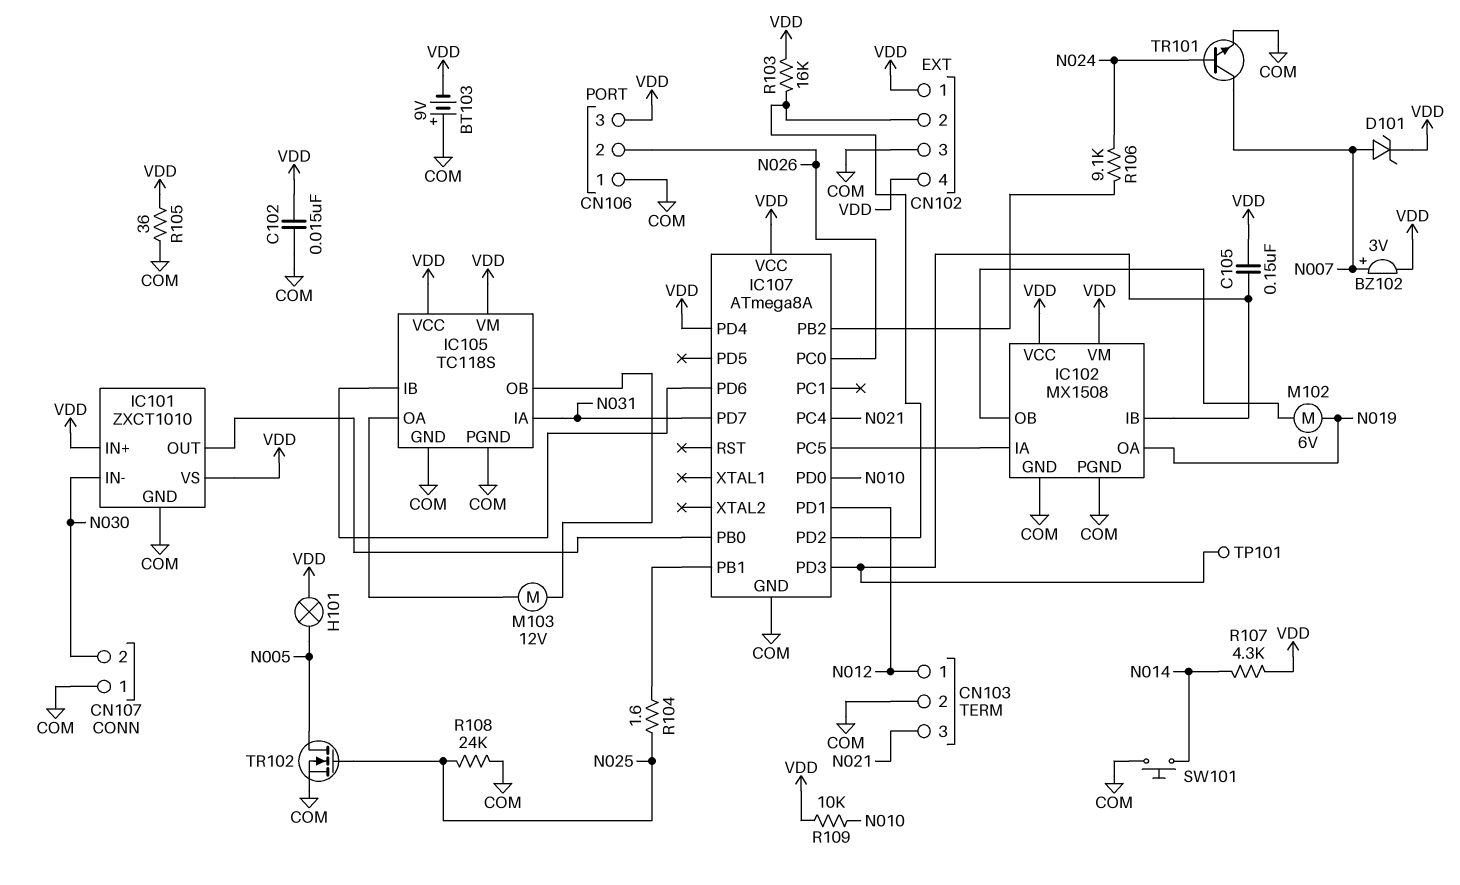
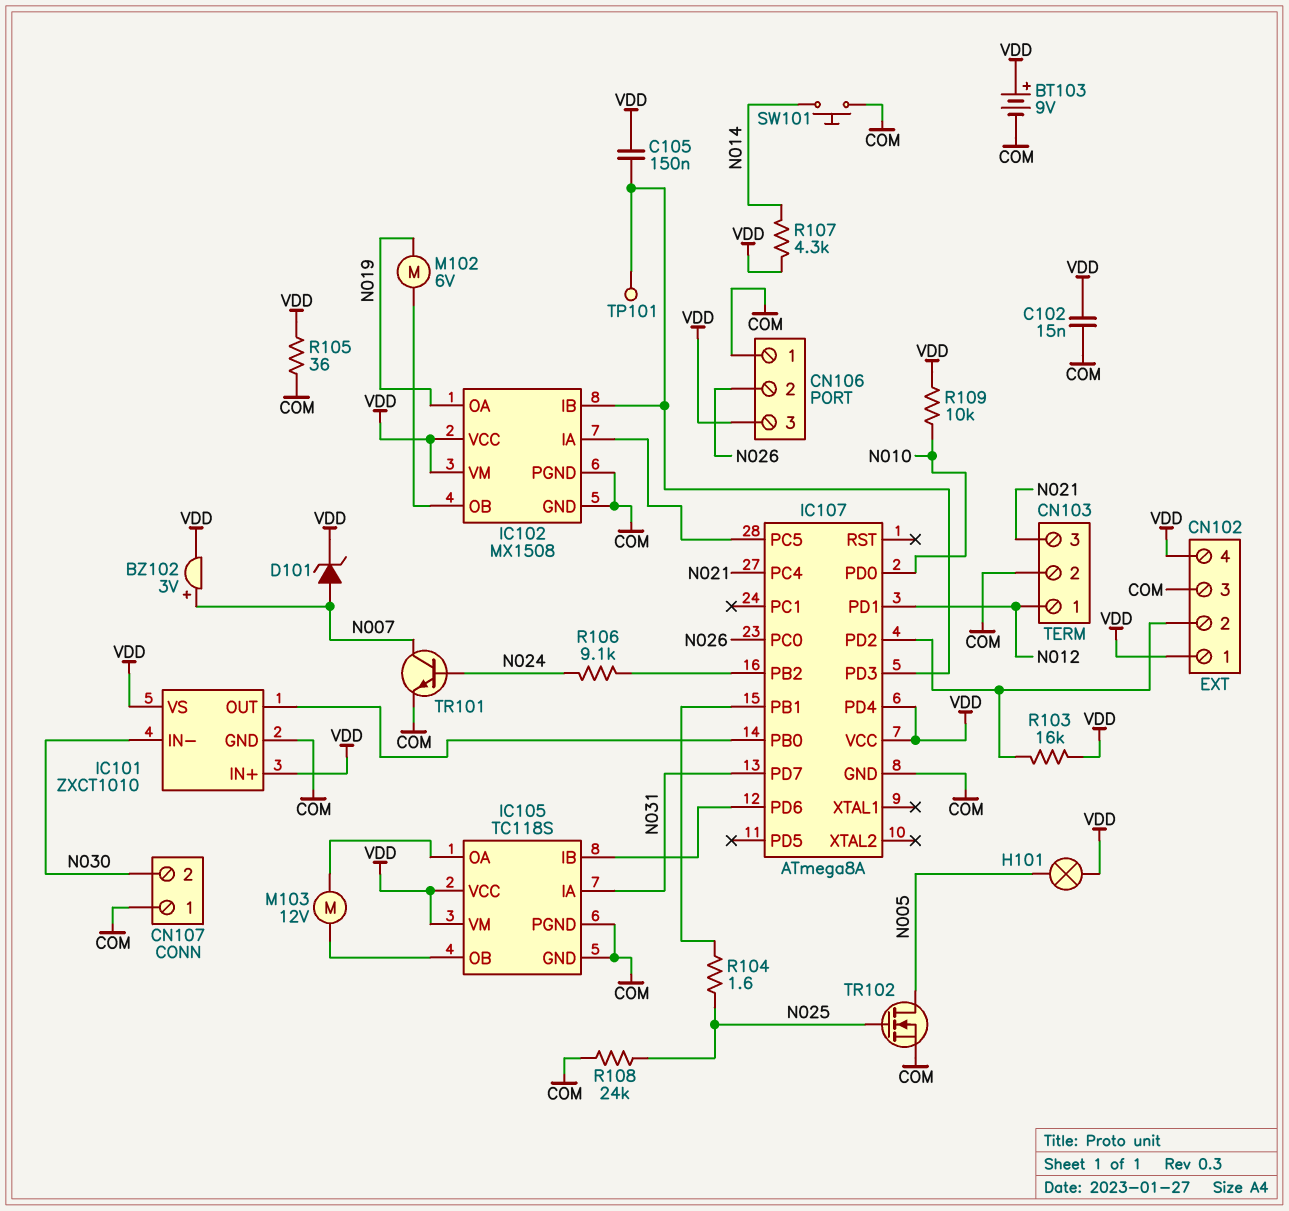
BT103: 9V (plus COM, minus VDD) -> 9V (plus VDD, minus COM)

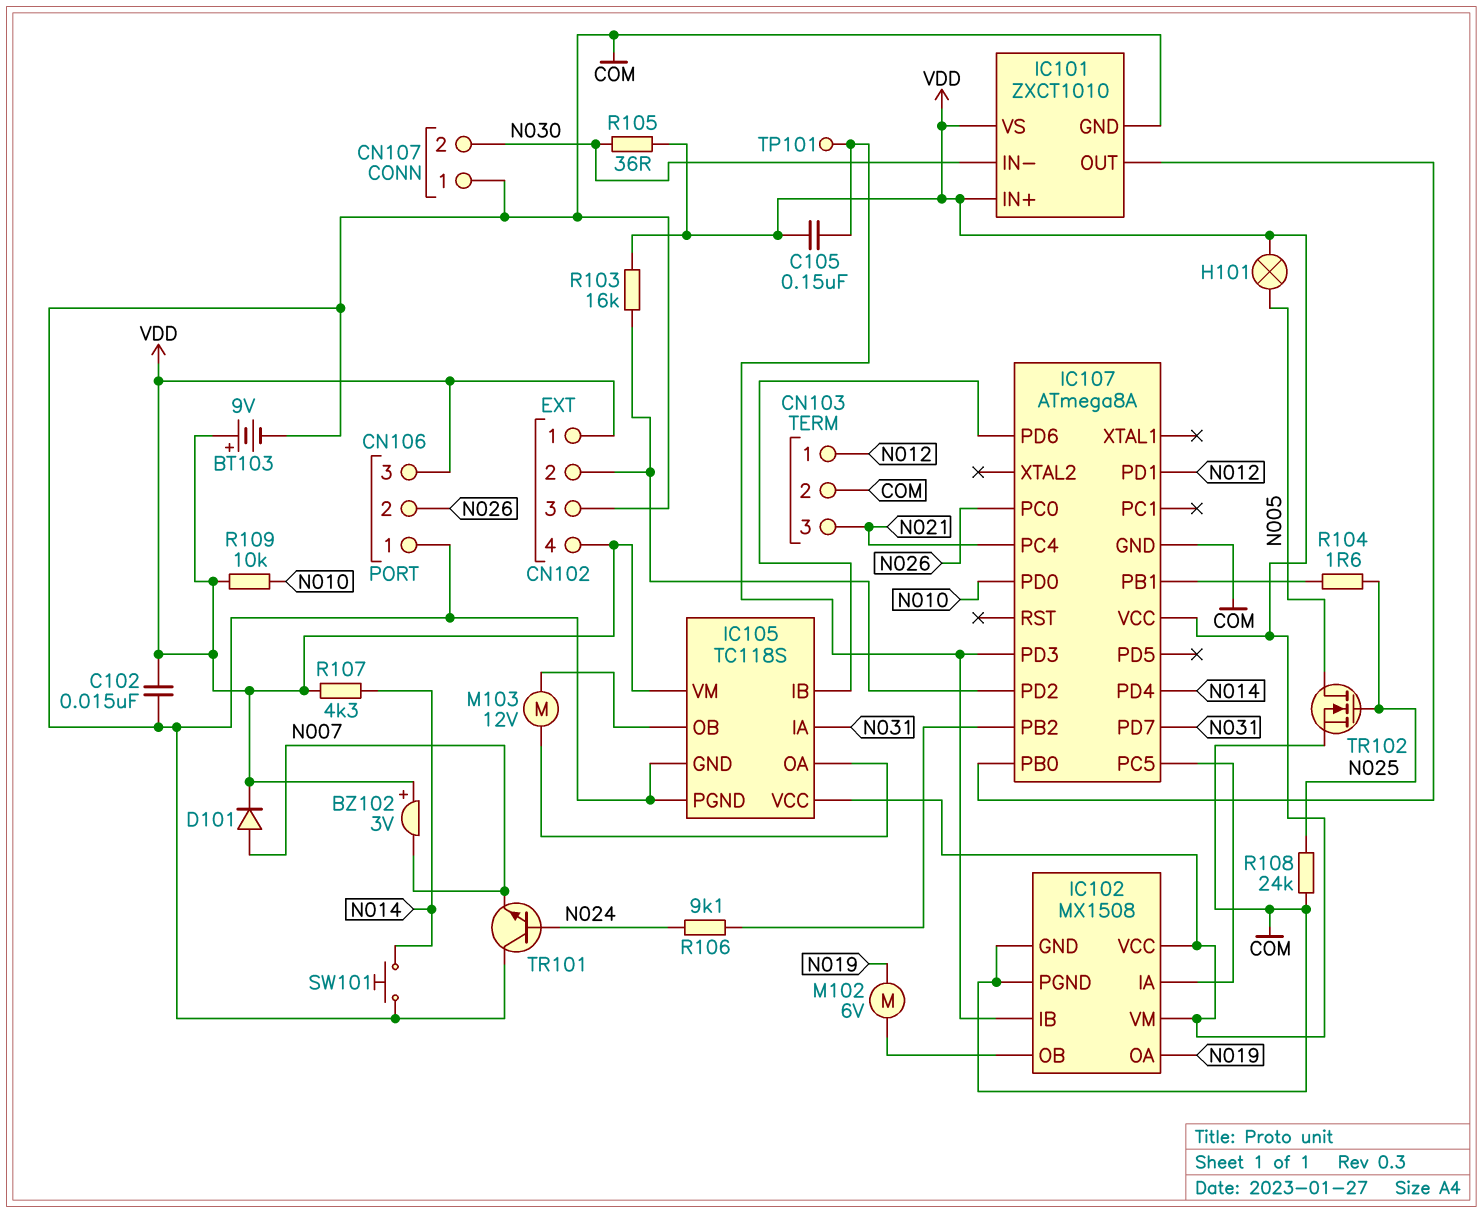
BZ102: buzzer 3V (plus N007, minus VDD) -> buzzer 3V (plus VDD, minus N007)
D101: zener (A N007, K VDD) -> diode (A N007, K VDD)
IC107 pin PD4: VDD -> N014
R105: 36 (COM, VDD) -> 36 (N030, VDD)
TR101: NPN (B N024, C N007, E COM) -> NPN (B N024, C COM, E N007)

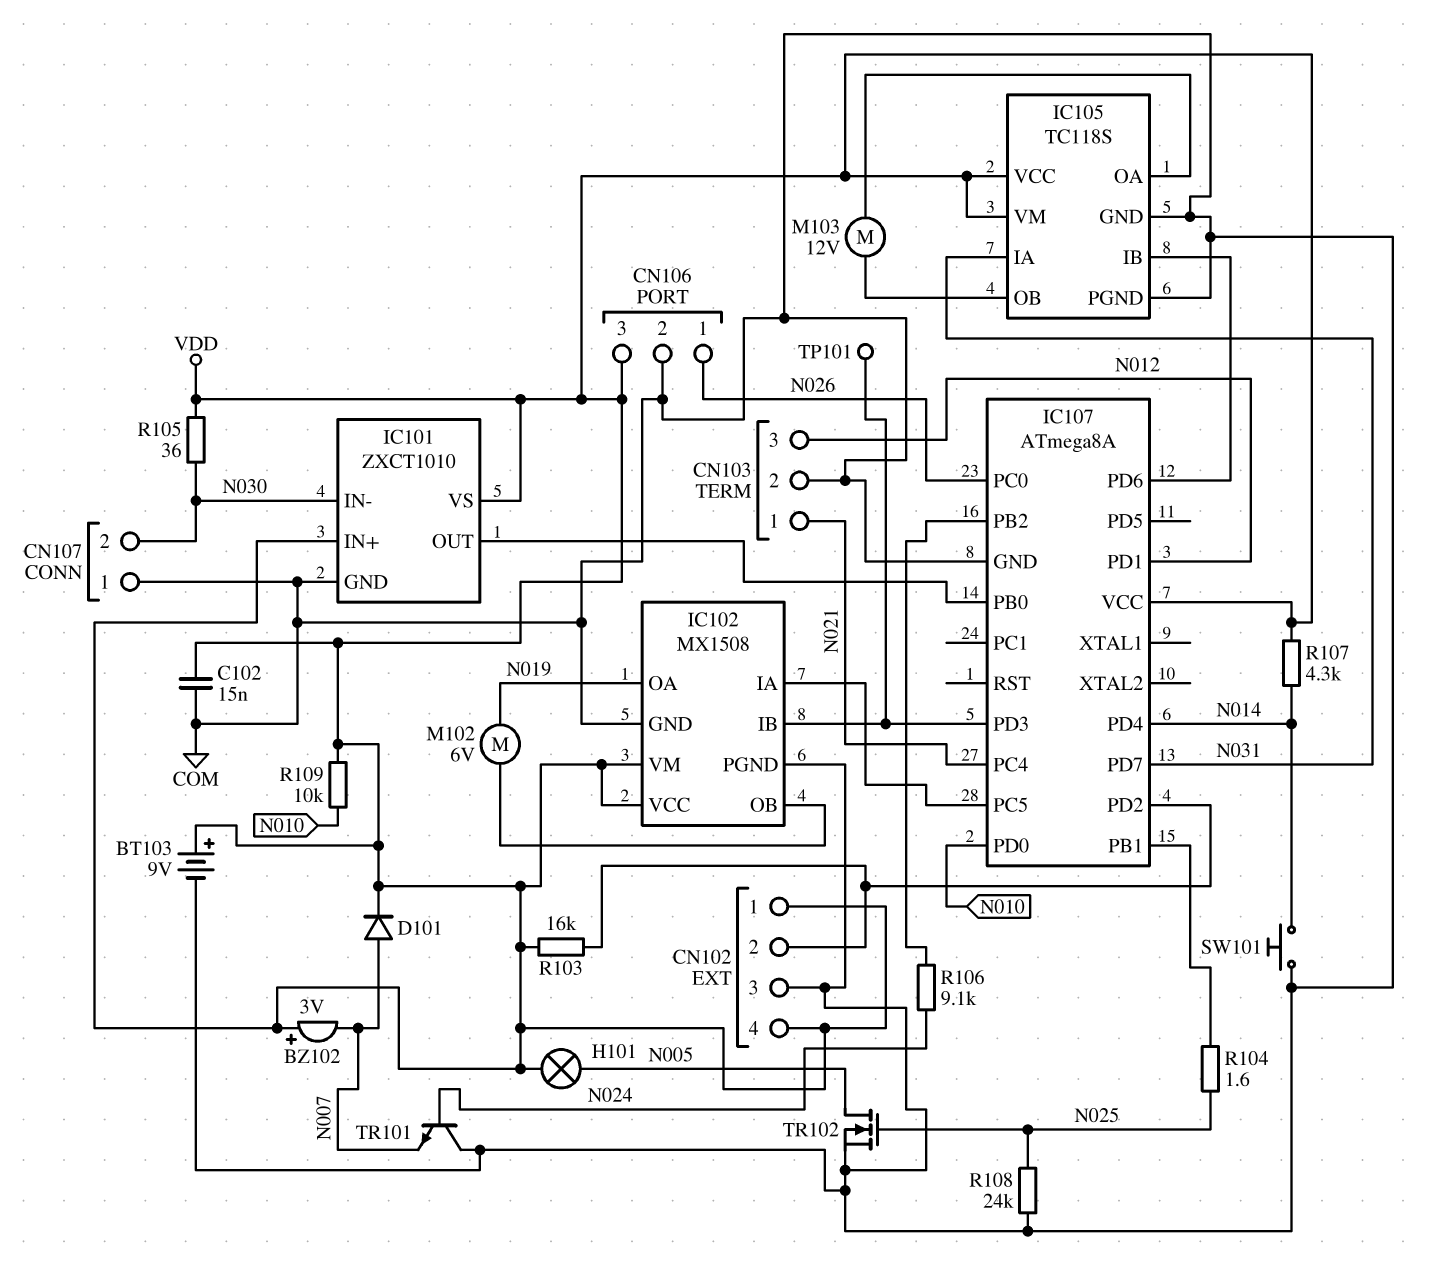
C105: 150nF (IC102/IB, VDD) -> none
CN103 pin 1: N012 -> N021
CN103 pin 3: N021 -> N012
CN106 pin 1: COM -> N026
CN106 pin 2: N026 -> COM

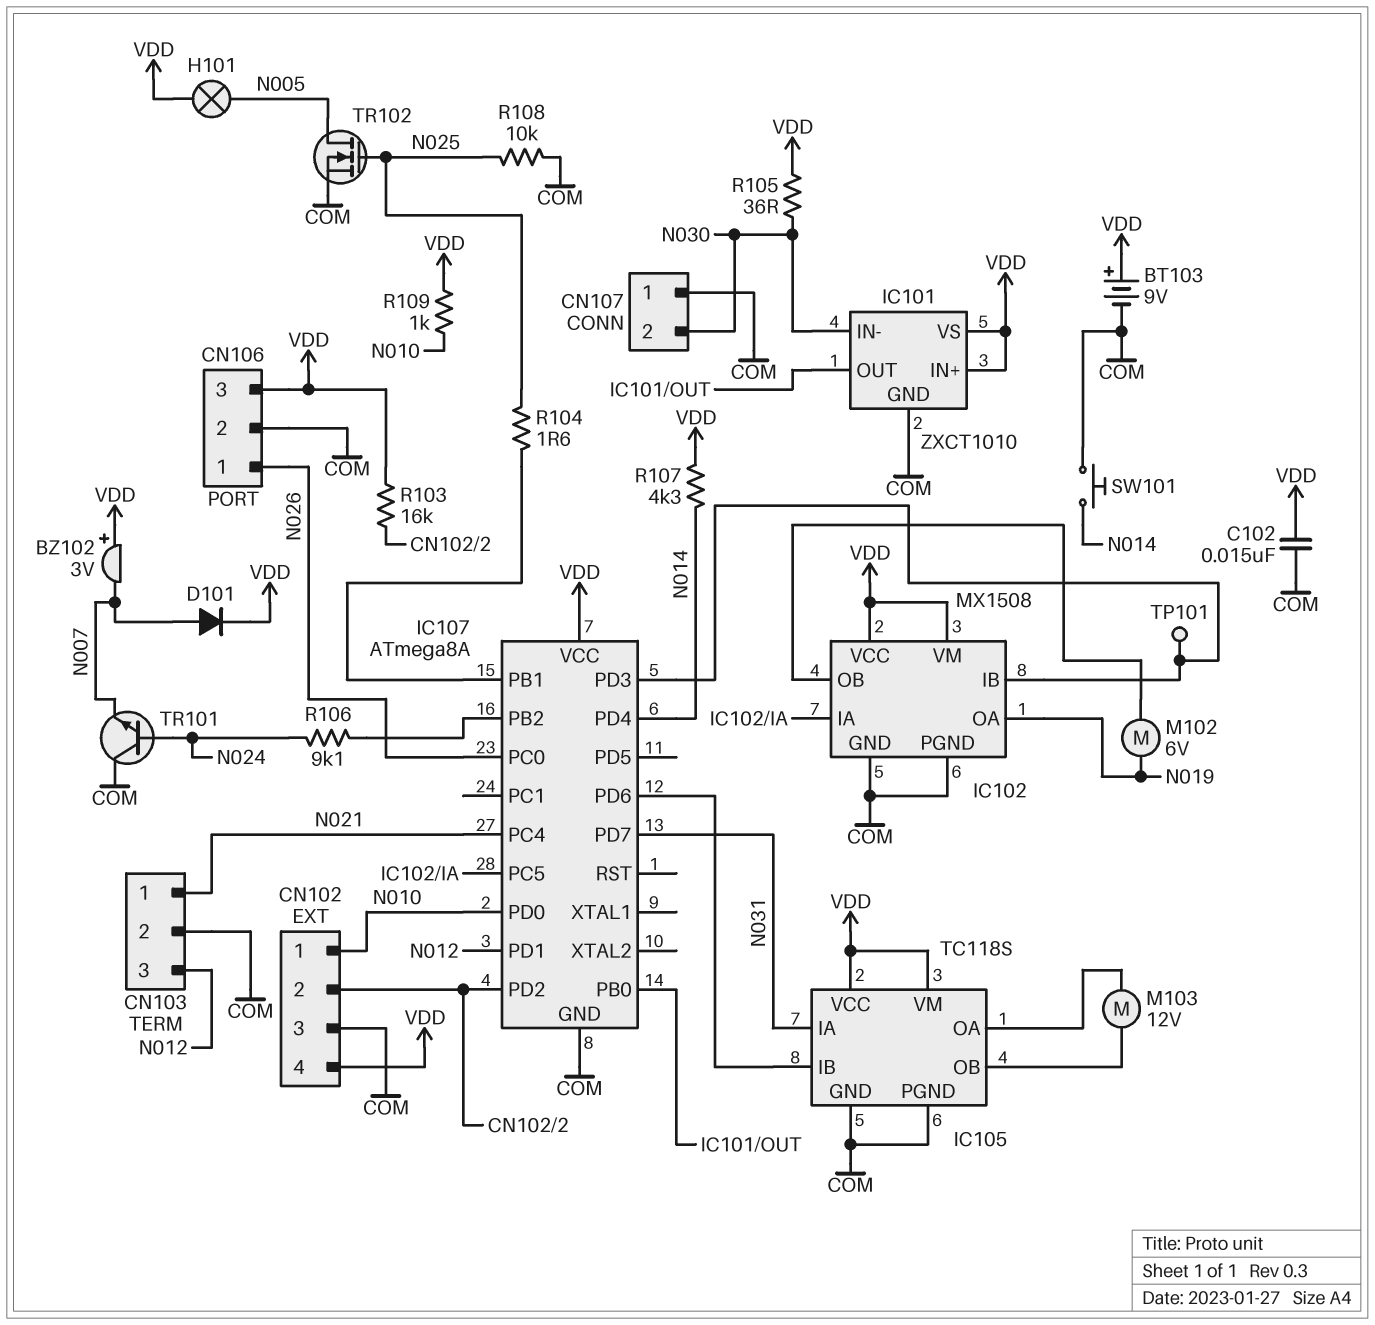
CN102 pin 1: VDD -> N010
R108: 24k (COM, N025) -> 10k (COM, N025)
R109: 10k (N010, VDD) -> 1k (N010, VDD)

